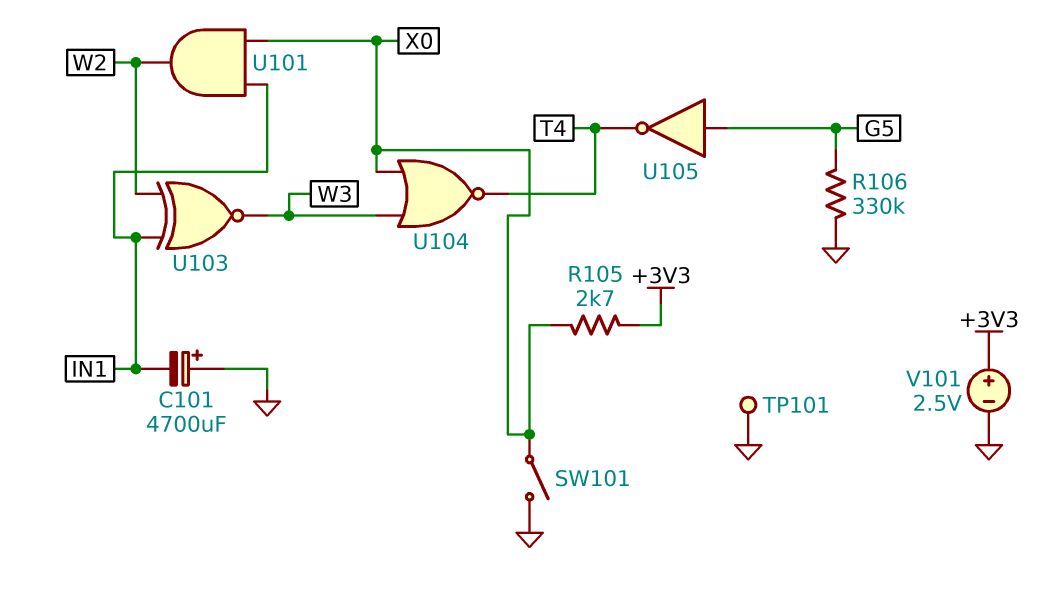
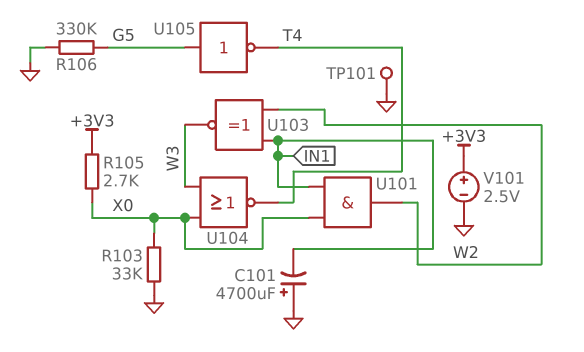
R103: none -> 33k (GND, X0)
SW101: switch (GND, X0) -> none

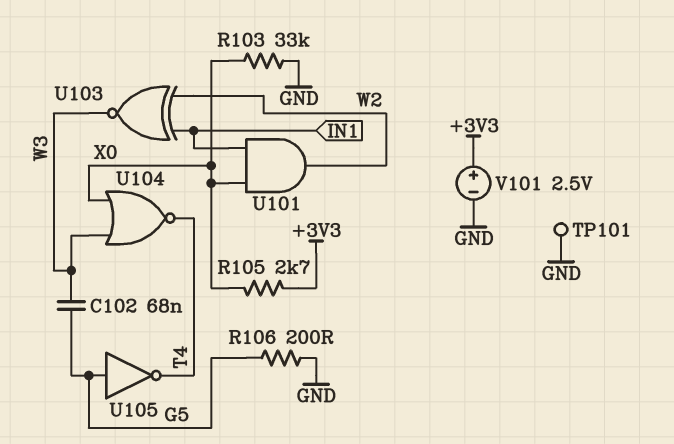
C101: 4700uF (plus GND, minus IN1) -> none
C102: none -> 68nF (G5, W3)
R106: 330k (G5, GND) -> 200 (G5, GND)

